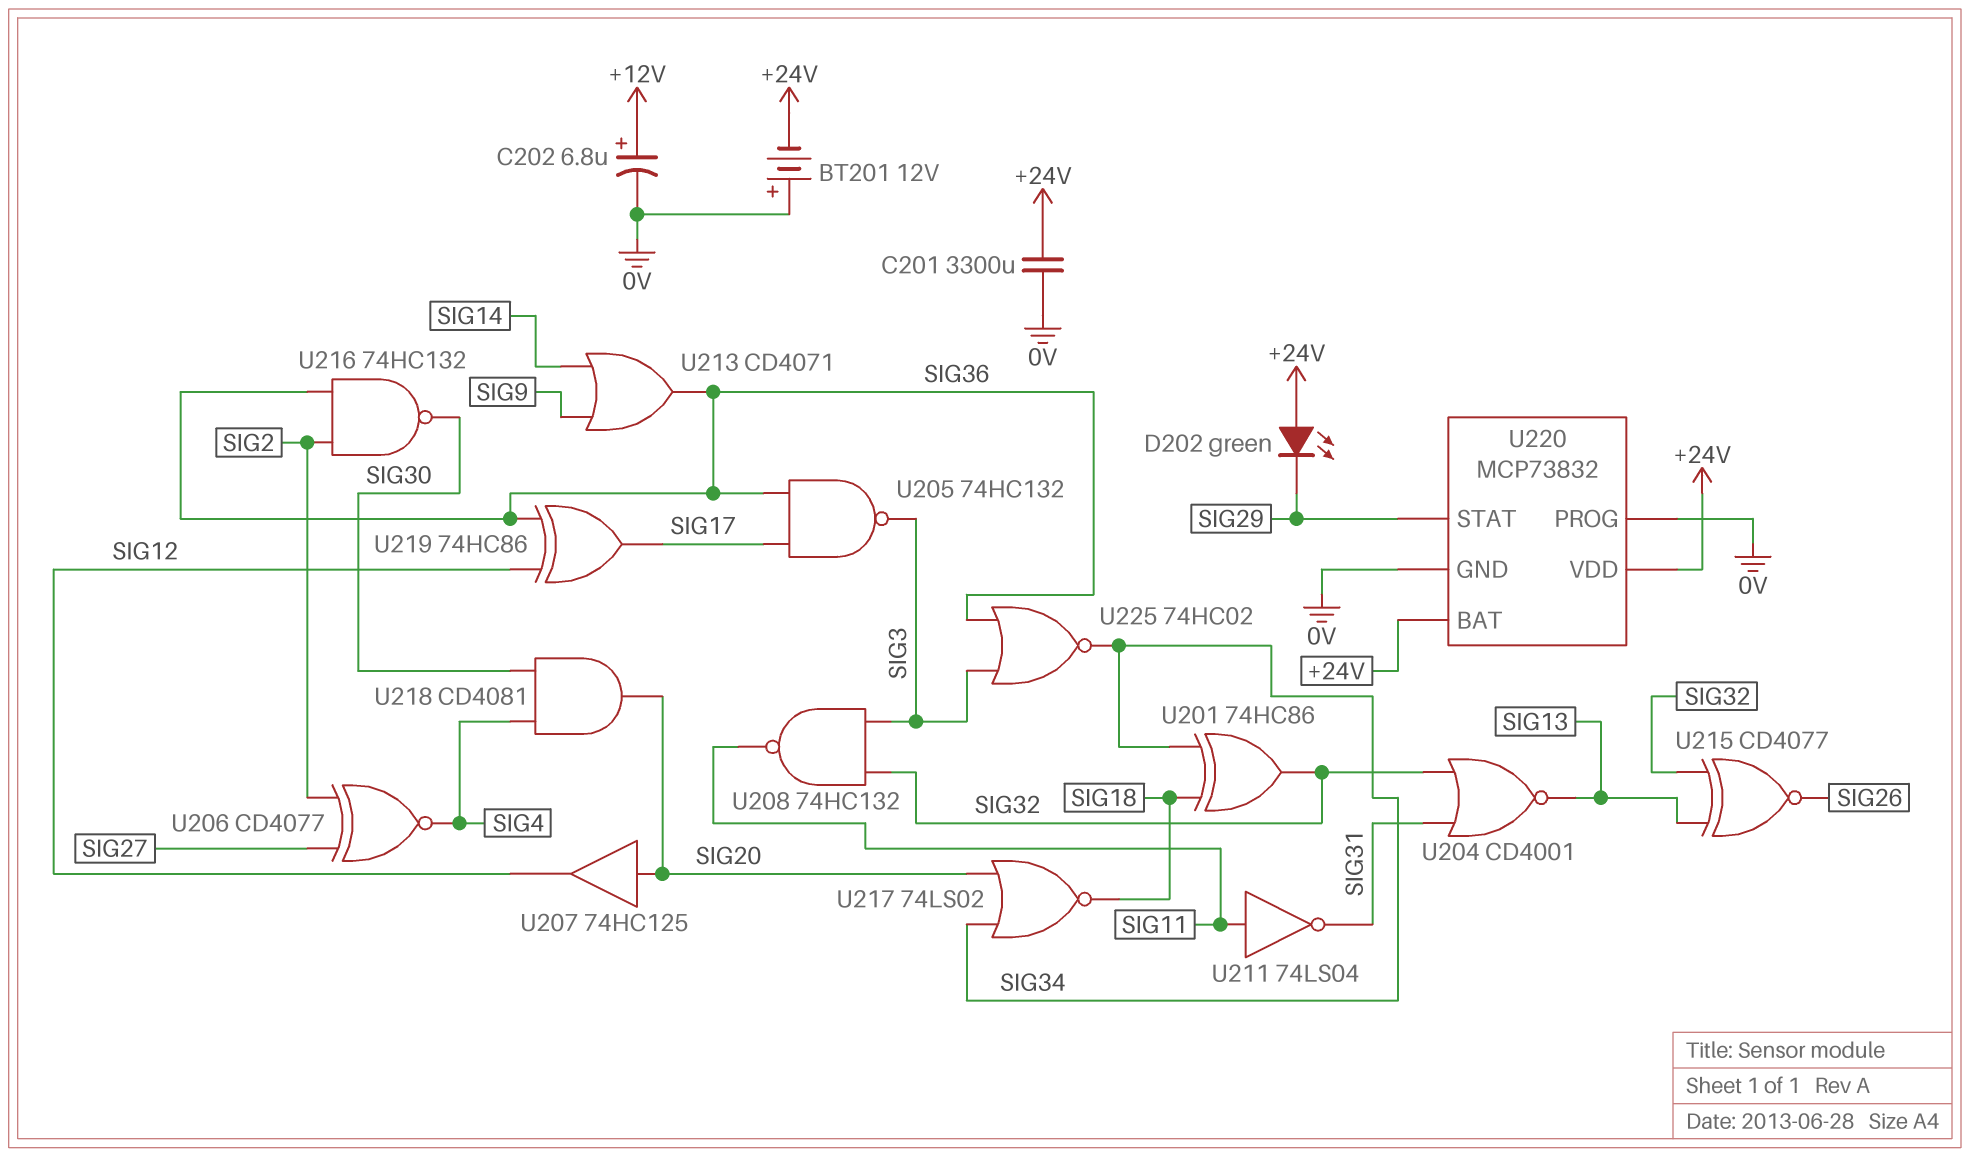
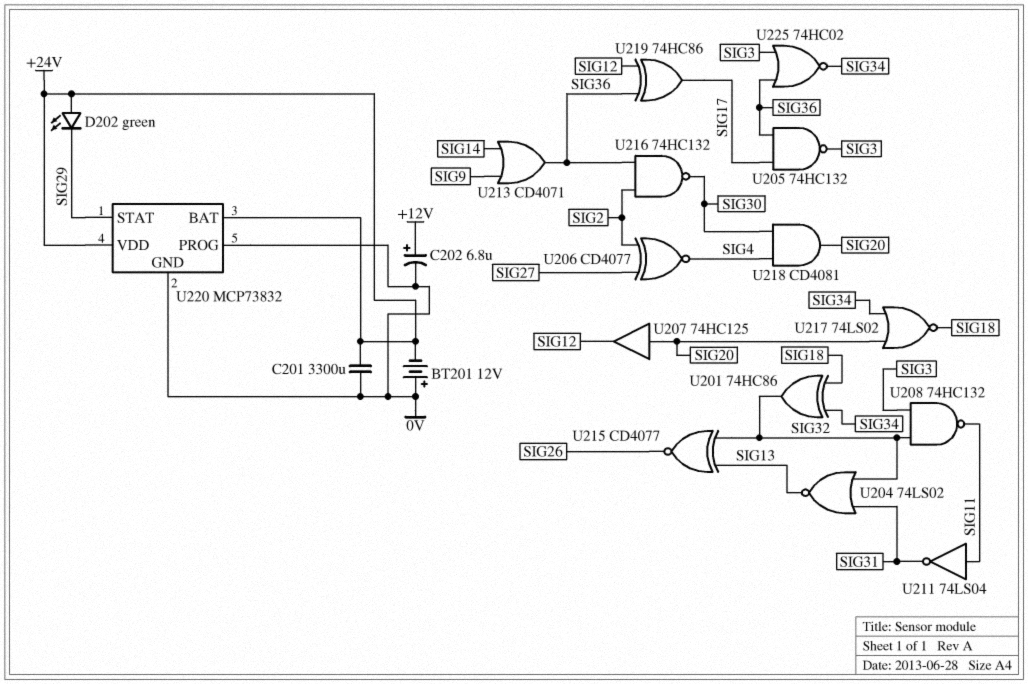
U204: NOR CD4001 (in SIG31, in SIG32, out SIG13) -> NOR 74LS02 (in SIG31, in SIG32, out SIG13)

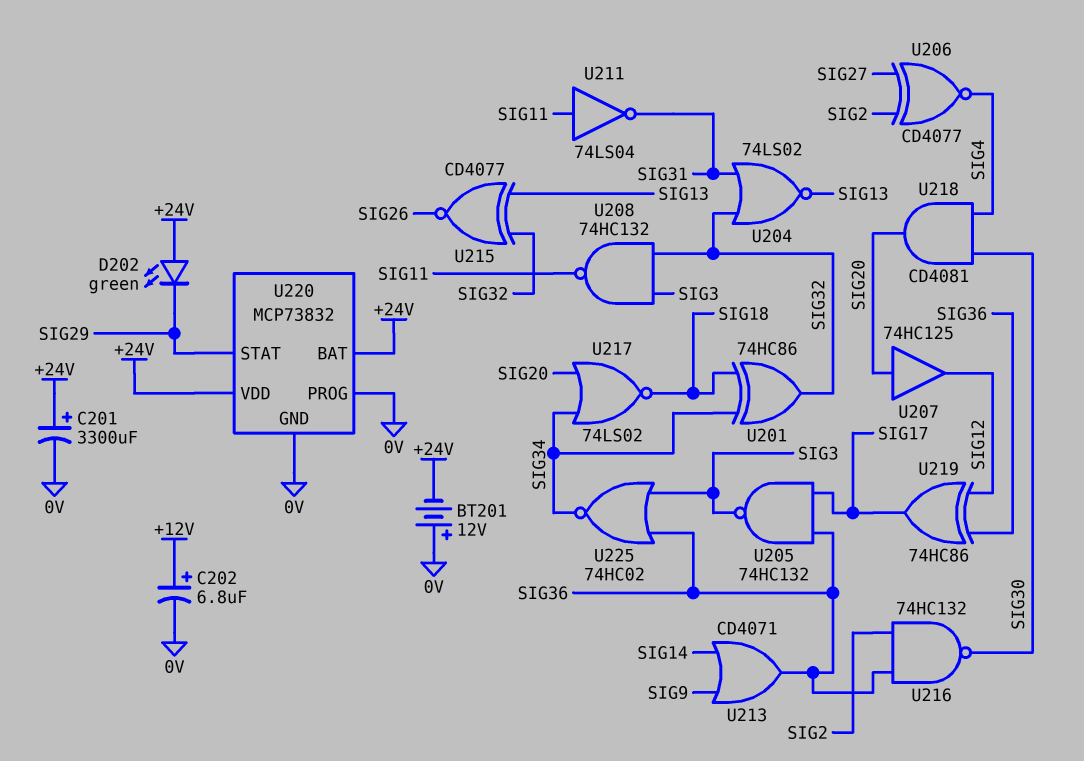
C201: 3300uF (+24V, 0V) -> 3300uF (plus +24V, minus 0V)

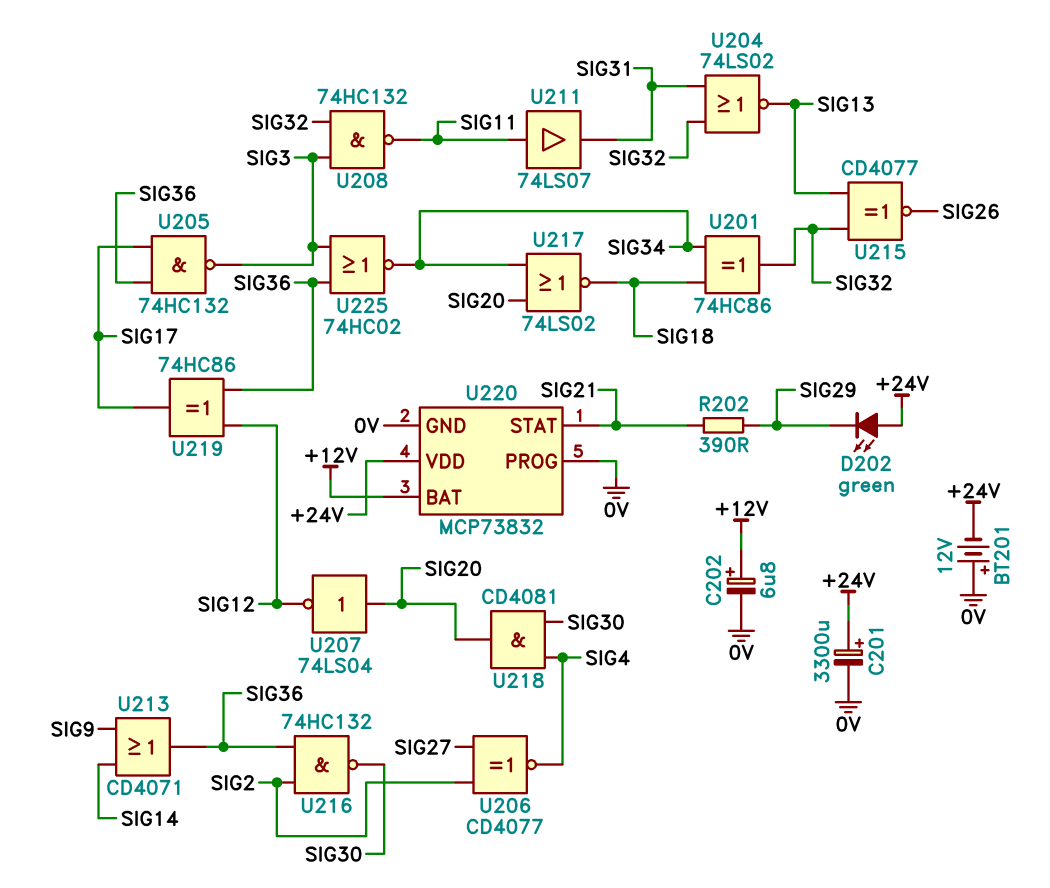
R202: none -> 390 (SIG21, SIG29)
U207: buffer 74HC125 (in SIG20, out SIG12) -> NOT 74LS04 (in SIG20, out SIG12)
U211: NOT 74LS04 (in SIG11, out SIG31) -> buffer 74LS07 (in SIG11, out SIG31)
U220 pin BAT: +24V -> +12V
U220 pin STAT: SIG29 -> SIG21

